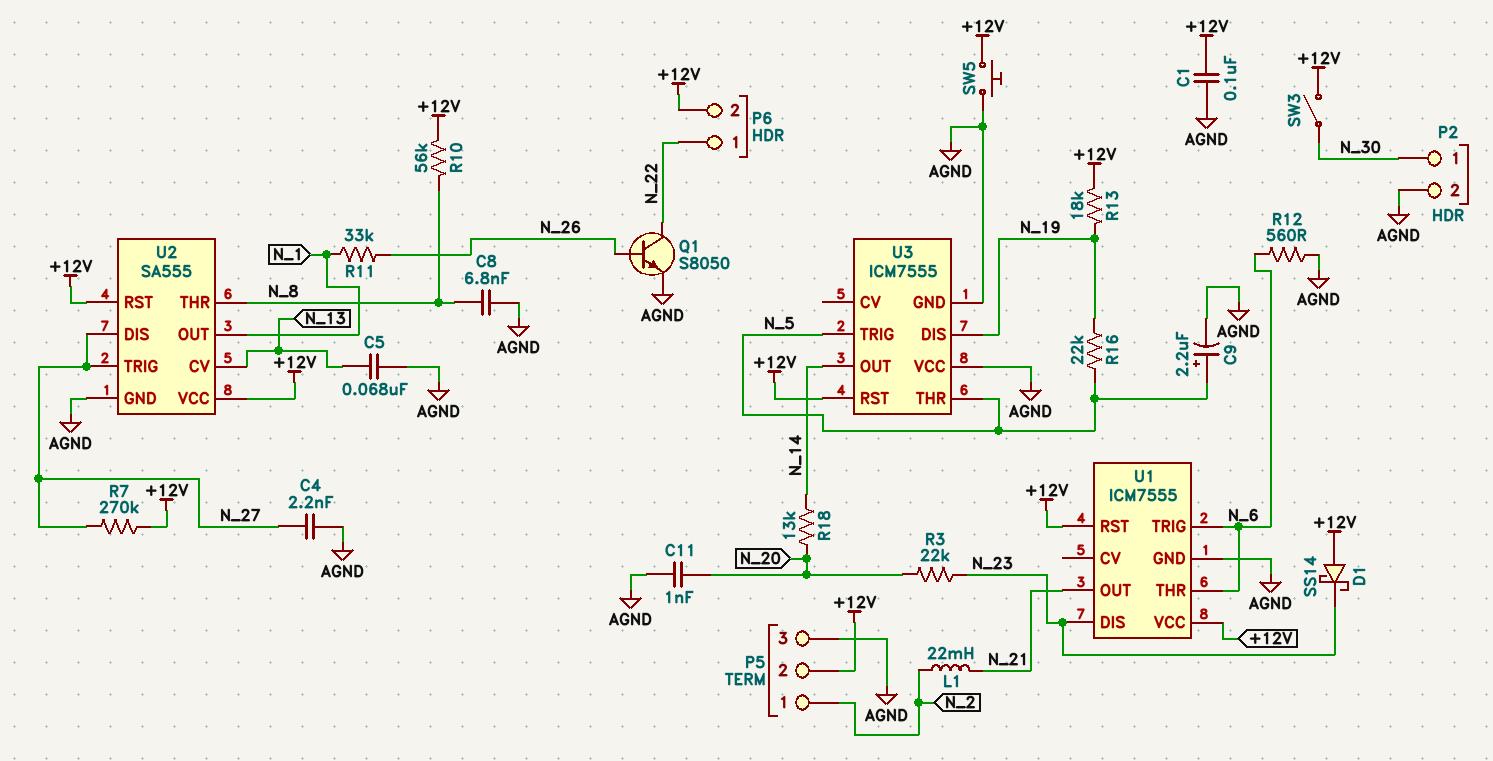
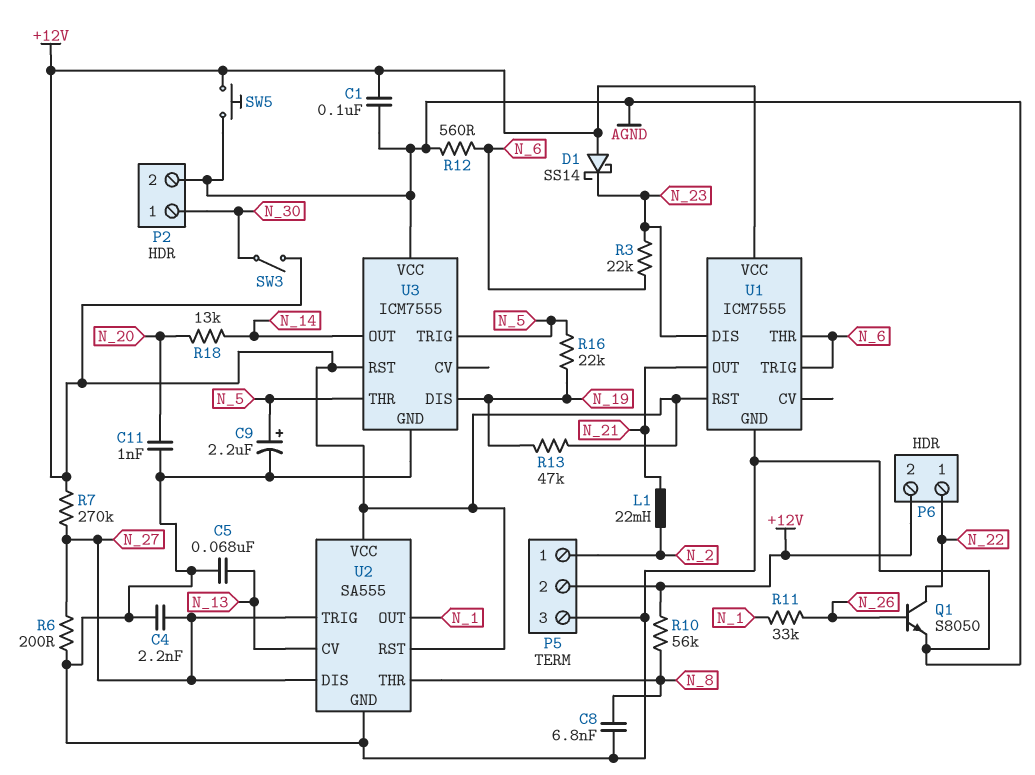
R3: 22k (N_20, N_23) -> 22k (N_6, N_23)
R6: none -> 200 (AGND, N_27)
R13: 18k (+12V, N_19) -> 47k (+12V, N_19)

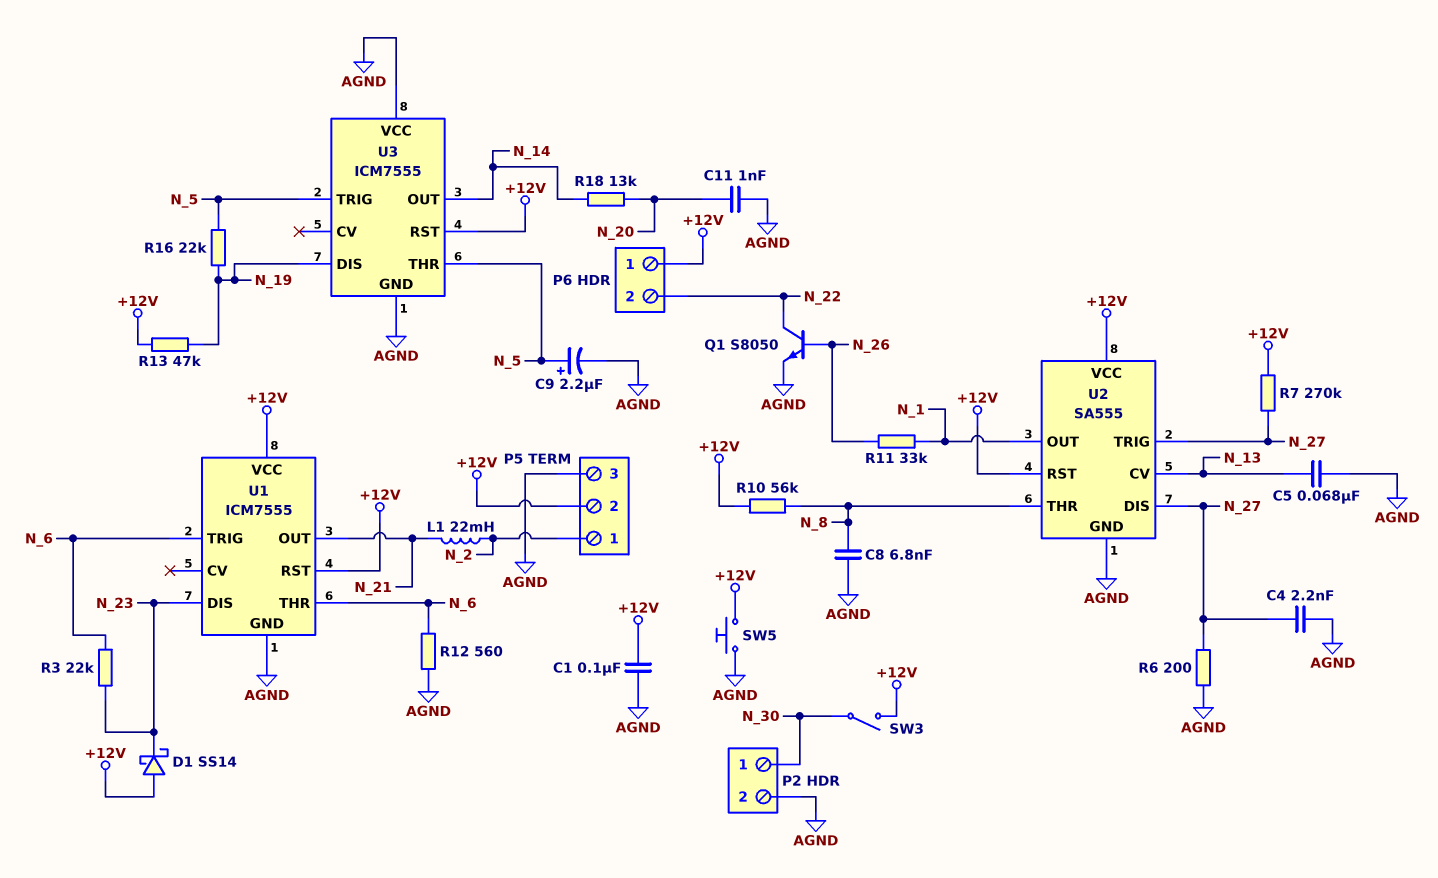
P6 pin 1: N_22 -> +12V
P6 pin 2: +12V -> N_22

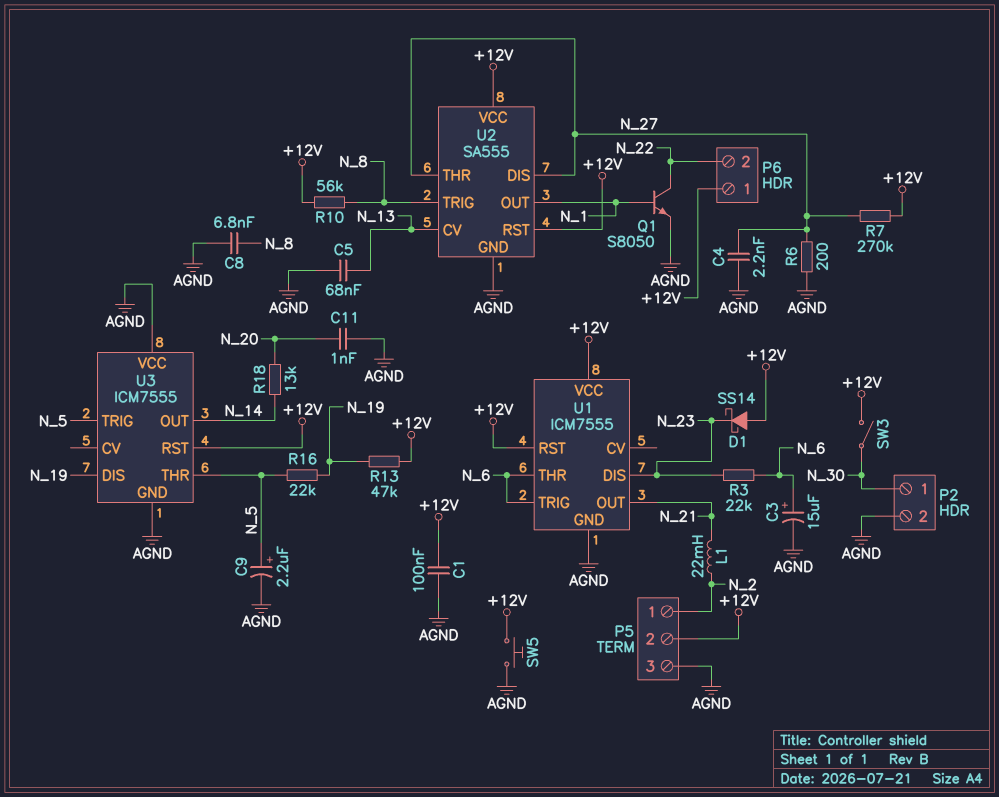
C3: none -> 15uF (plus N_6, minus AGND)
Q1: NPN S8050 (B N_26, C N_22, E AGND) -> NPN S8050 (B N_1, C N_22, E AGND)
R11: 33k (N_1, N_26) -> none
R12: 560 (AGND, N_6) -> none
U2 pin THR: N_8 -> N_27
U2 pin TRIG: N_27 -> N_8

